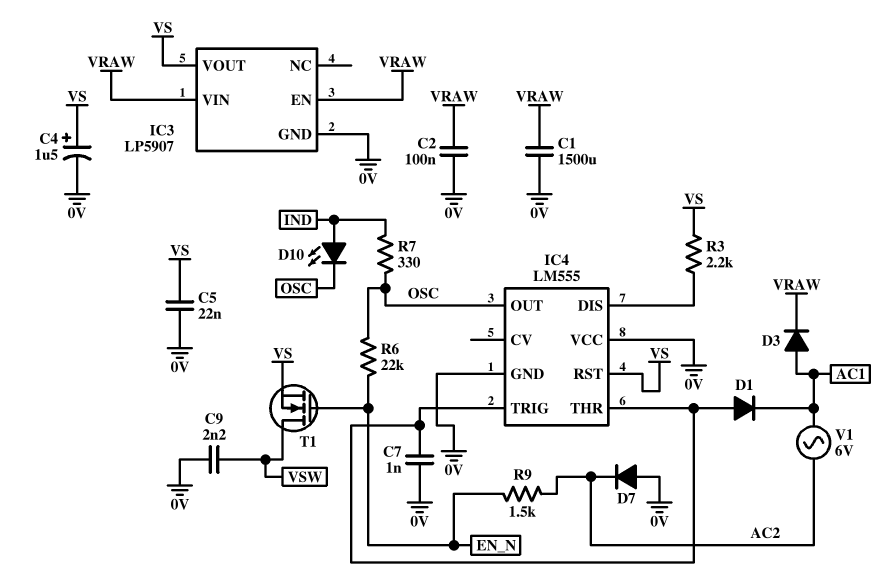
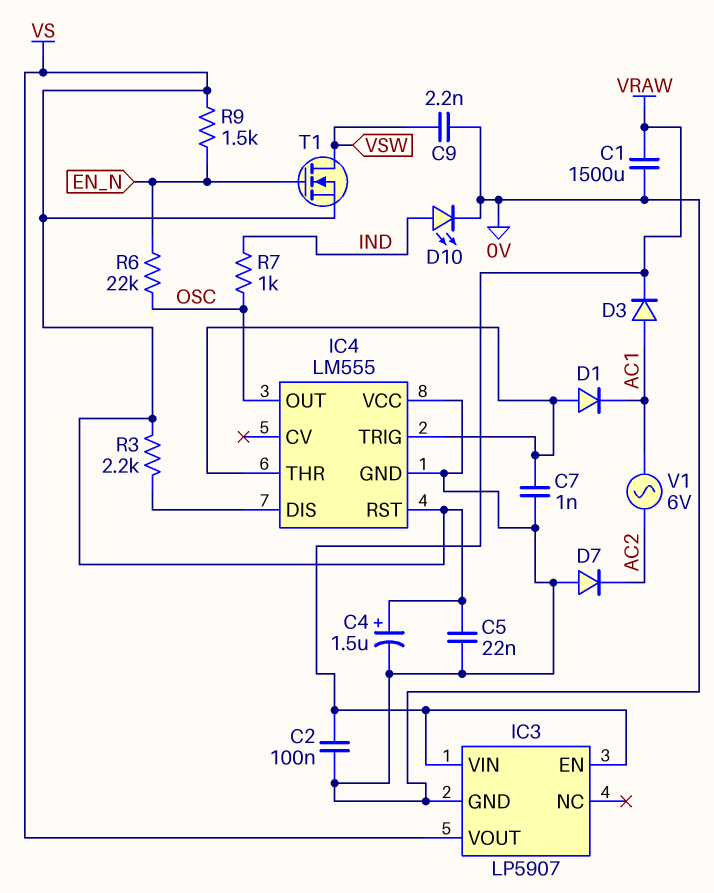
D10: LED (A IND, K OSC) -> LED (A IND, K 0V)
R7: 330 (IND, OSC) -> 1k (IND, OSC)
R9: 1.5k (AC2, EN_N) -> 1.5k (EN_N, VS)

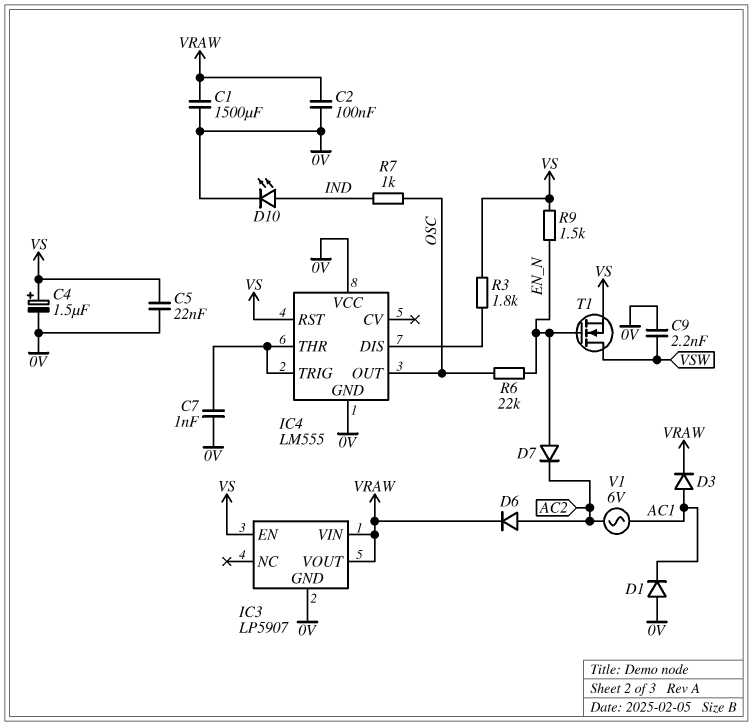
D1: diode (A IC4/THR, K AC1) -> diode (A 0V, K AC1)
D6: none -> diode (A AC2, K VRAW)
D7: diode (A 0V, K AC2) -> diode (A EN_N, K AC2)
IC3 pin EN: VRAW -> VS
IC3 pin VOUT: VS -> VRAW
R3: 2.2k (IC4/DIS, VS) -> 1.8k (IC4/DIS, VS)

